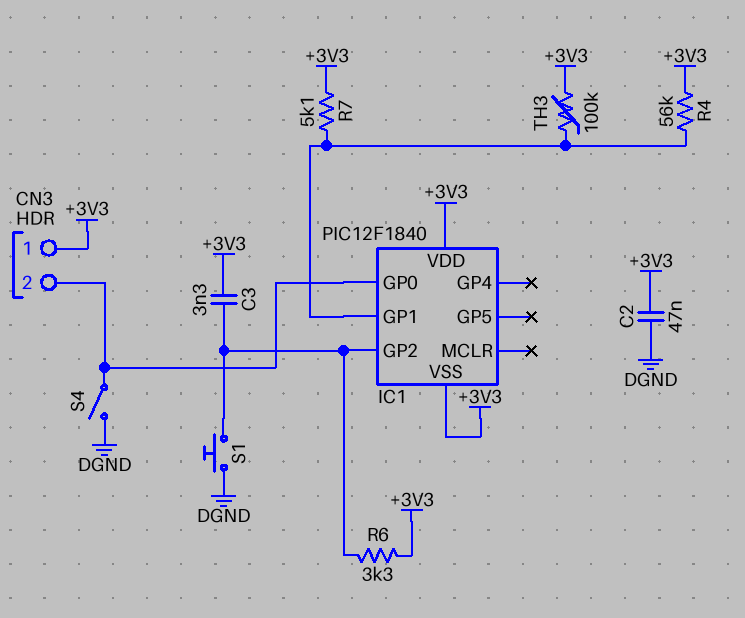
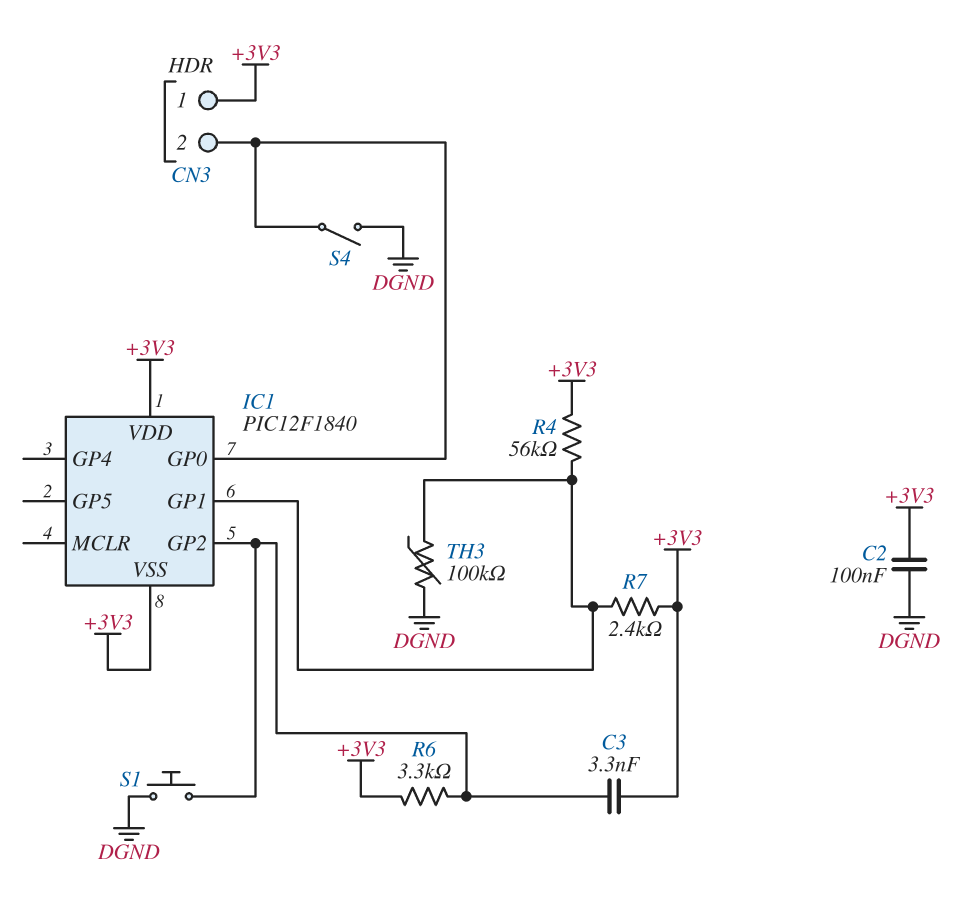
C2: 47nF (+3V3, DGND) -> 100nF (+3V3, DGND)
R7: 5.1k (+3V3, IC1/GP1) -> 2.4k (+3V3, IC1/GP1)
TH3: 100k (+3V3, IC1/GP1) -> 100k (DGND, IC1/GP1)

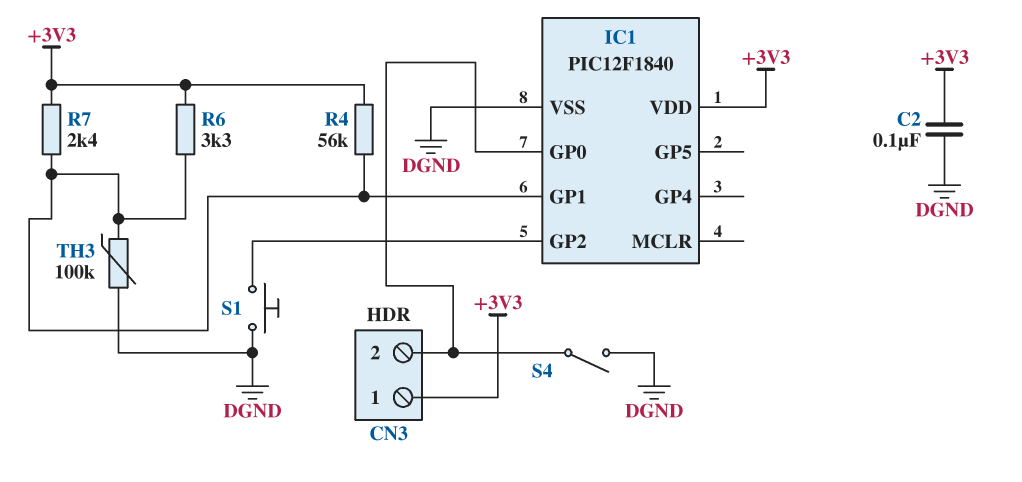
C3: 3.3nF (+3V3, IC1/GP2) -> none
IC1 pin VSS: +3V3 -> DGND
R6: 3.3k (+3V3, IC1/GP2) -> 3.3k (+3V3, IC1/GP1)

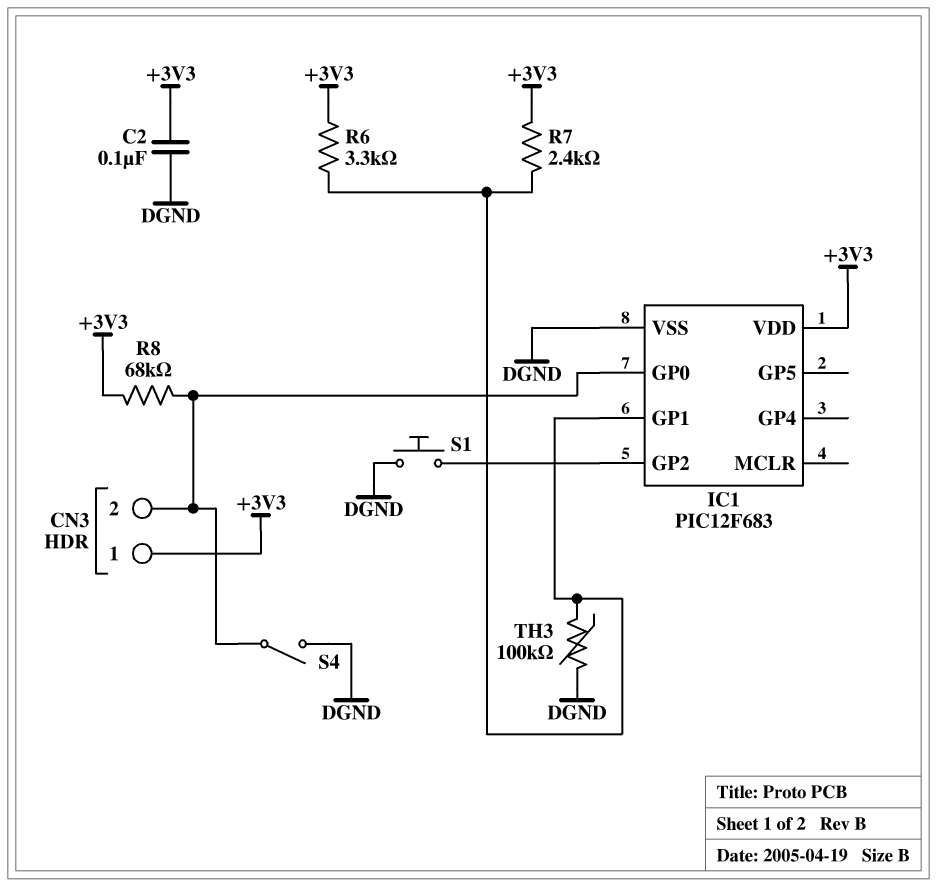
IC1: PIC12F1840 -> PIC12F683
R4: 56k (+3V3, IC1/GP1) -> none
R8: none -> 68k (+3V3, CN3/2)

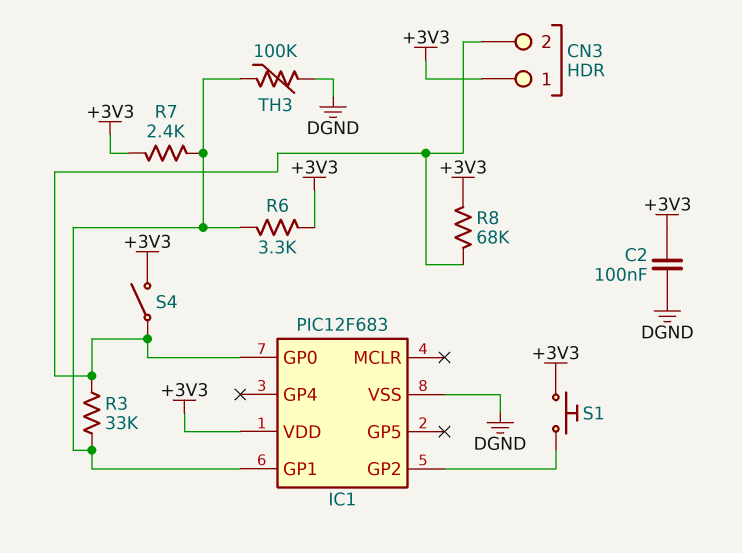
R3: none -> 33k (CN3/2, IC1/GP1)
S1: button (DGND, IC1/GP2) -> button (+3V3, IC1/GP2)
S4: switch (CN3/2, DGND) -> switch (+3V3, CN3/2)

